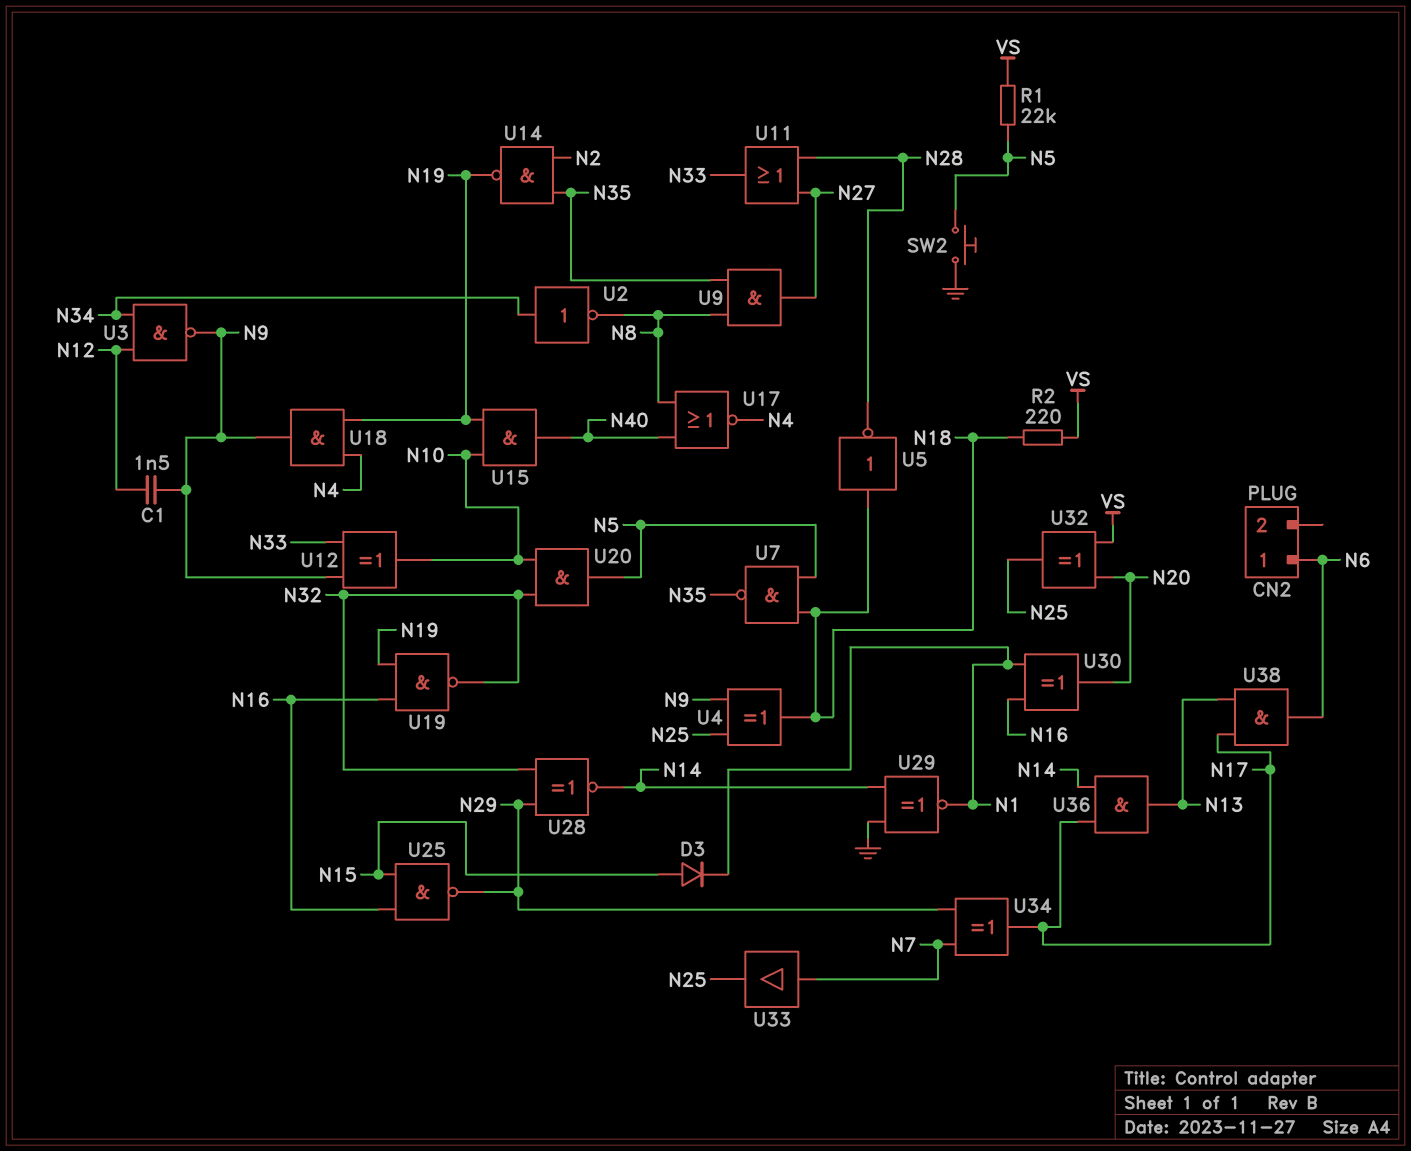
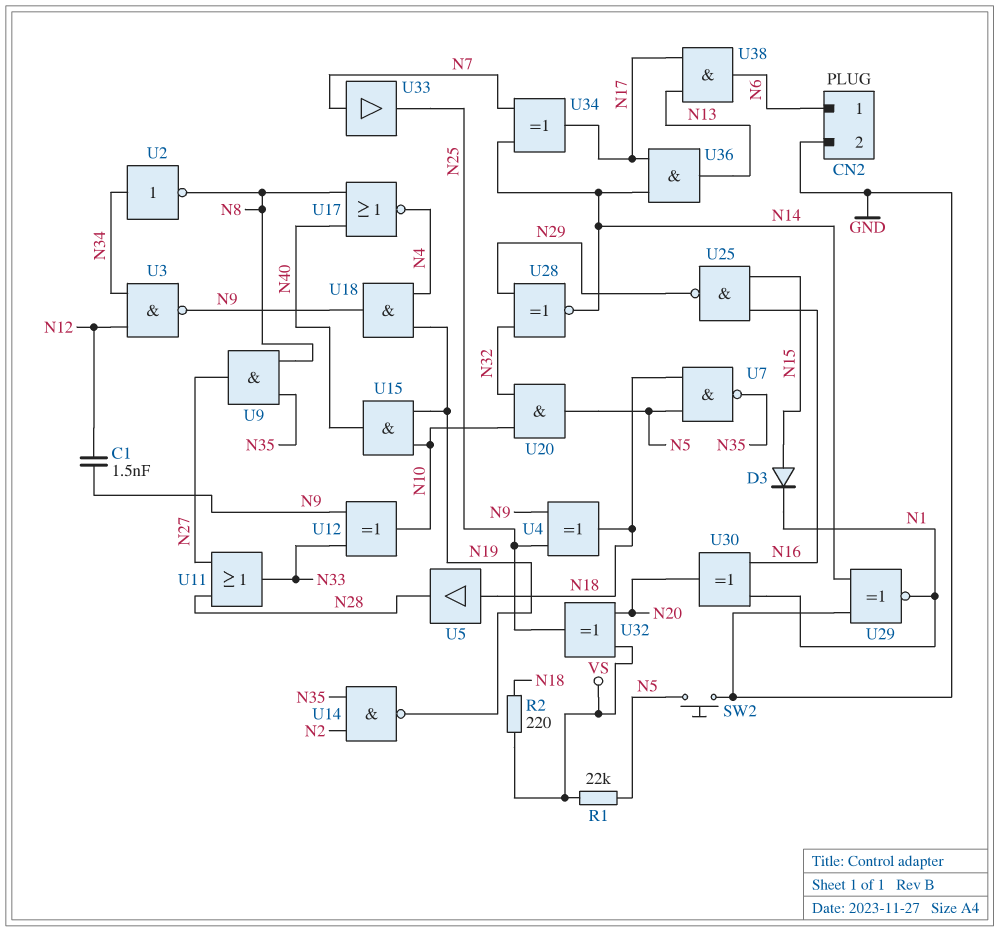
CN2 pin 2: none -> GND
U5: NOT (in N18, out N28) -> buffer (in N18, out N28)
U19: NAND (in N16, in N19, out N32) -> none
U34: XOR (in N7, in N29, out N17) -> XOR (in N7, in N14, out N17)

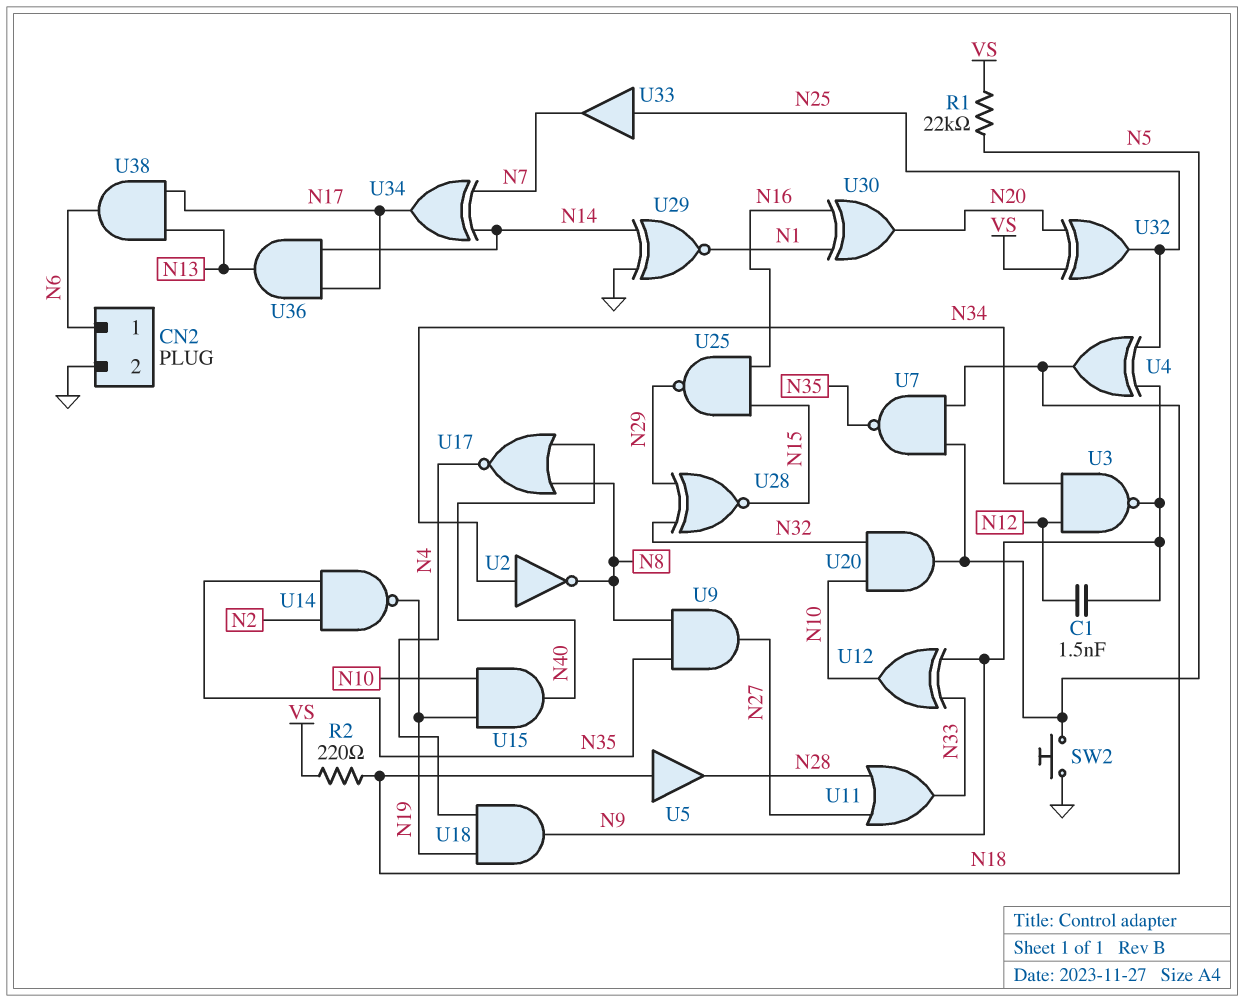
D3: diode (A N15, K N1) -> none
U28: XNOR (in N29, in N32, out N14) -> XNOR (in N29, in N32, out N15)
U33: buffer (in N7, out N25) -> buffer (in N25, out N7)

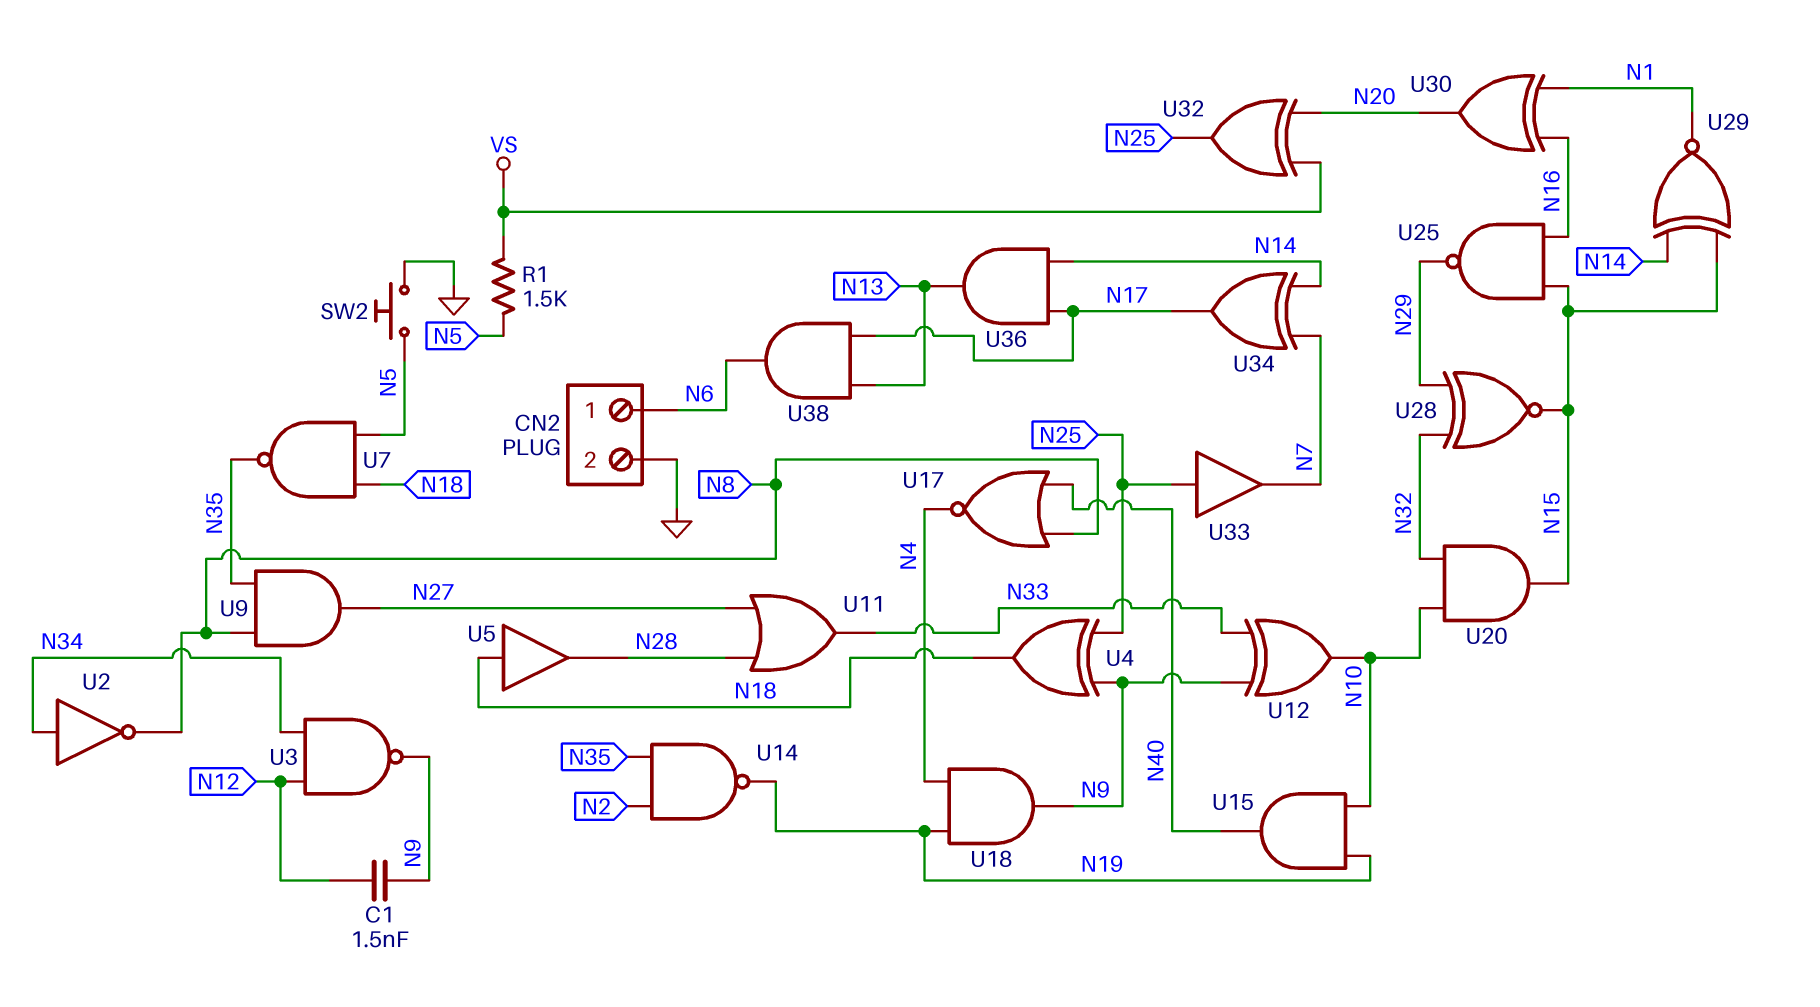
R1: 22k (N5, VS) -> 1.5k (N5, VS)
R2: 220 (N18, VS) -> none
U20: AND (in N10, in N32, out N5) -> AND (in N10, in N32, out N15)
U29: XNOR (in GND, in N14, out N1) -> XNOR (in N14, in N15, out N1)

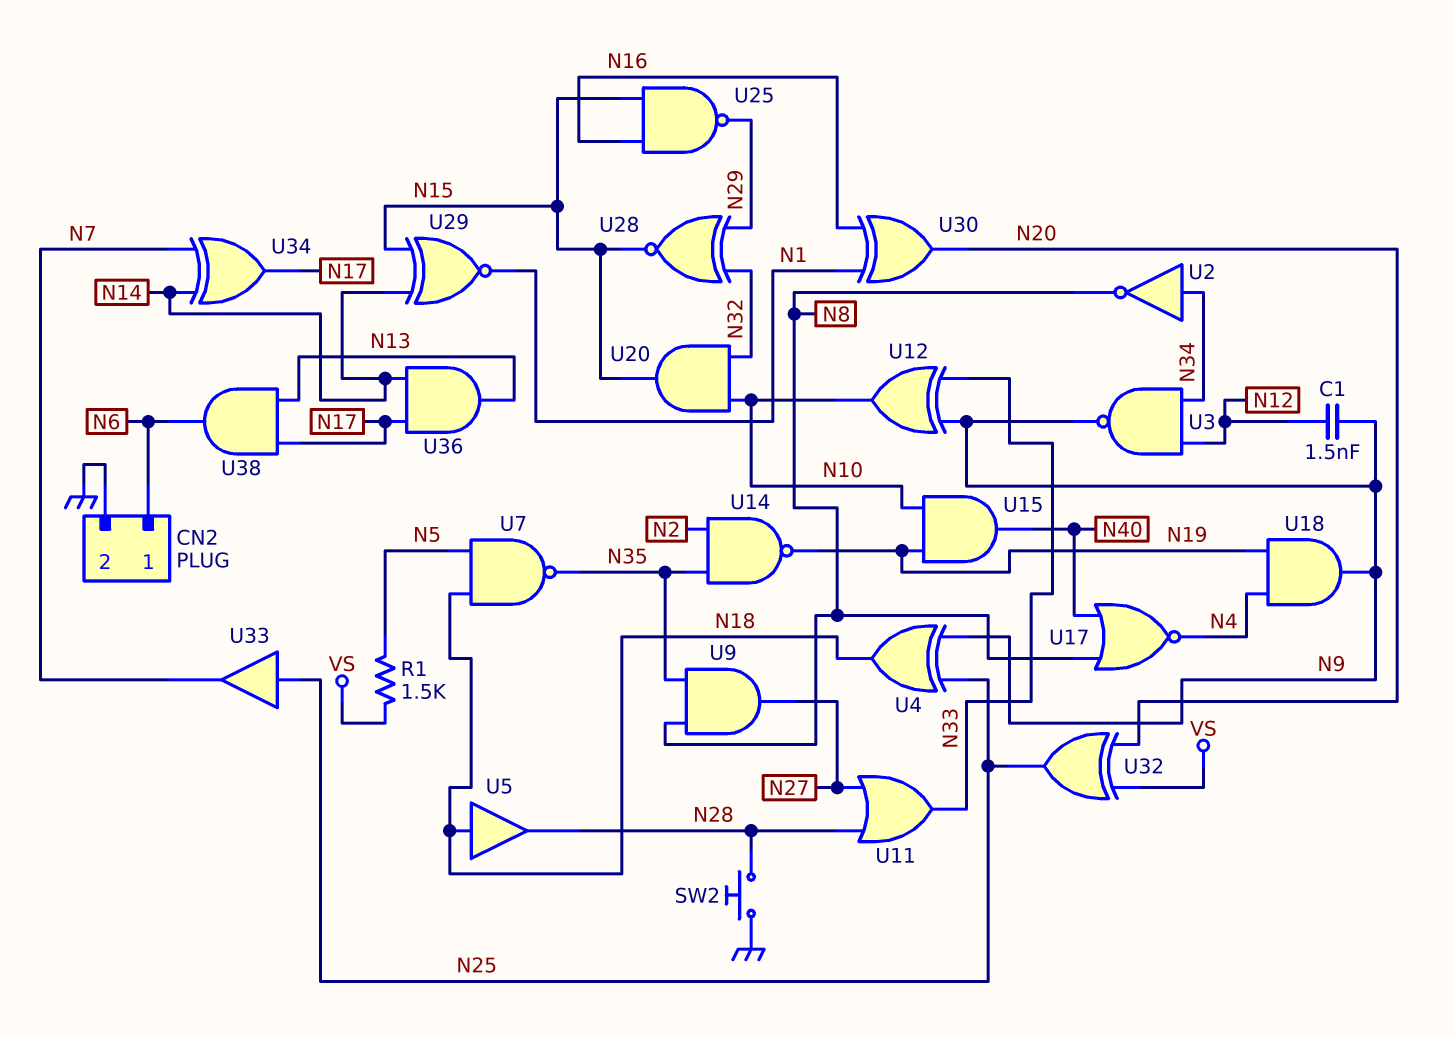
SW2: button (GND, N5) -> button (GND, N28)

